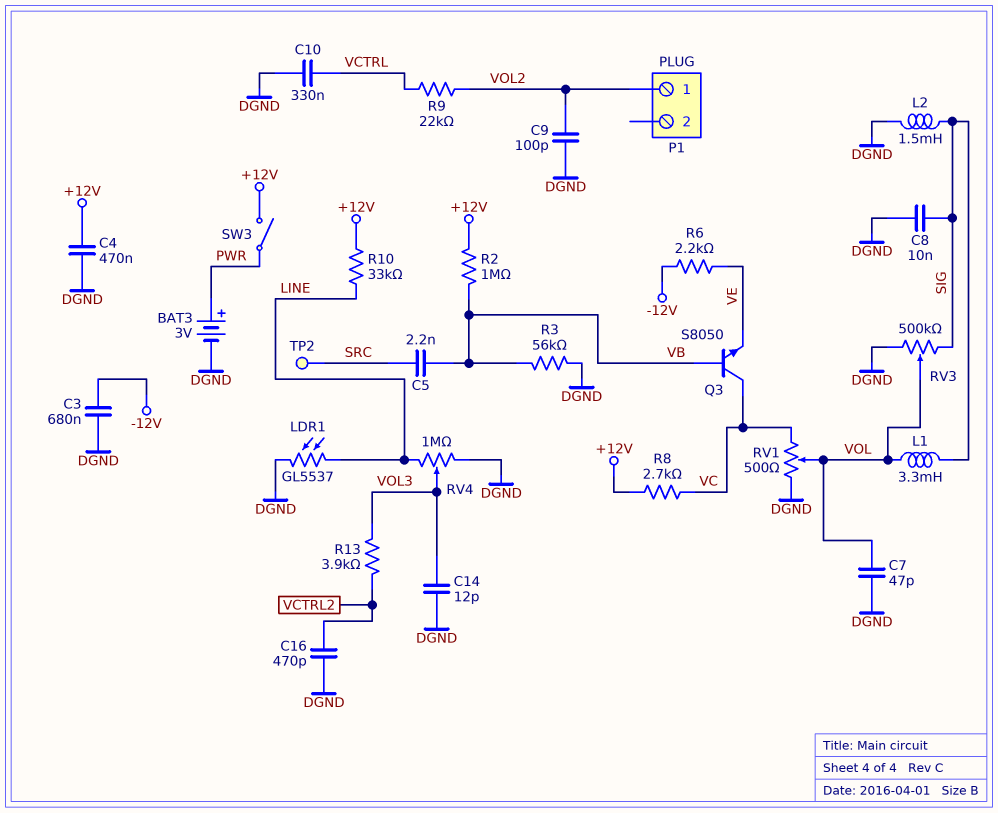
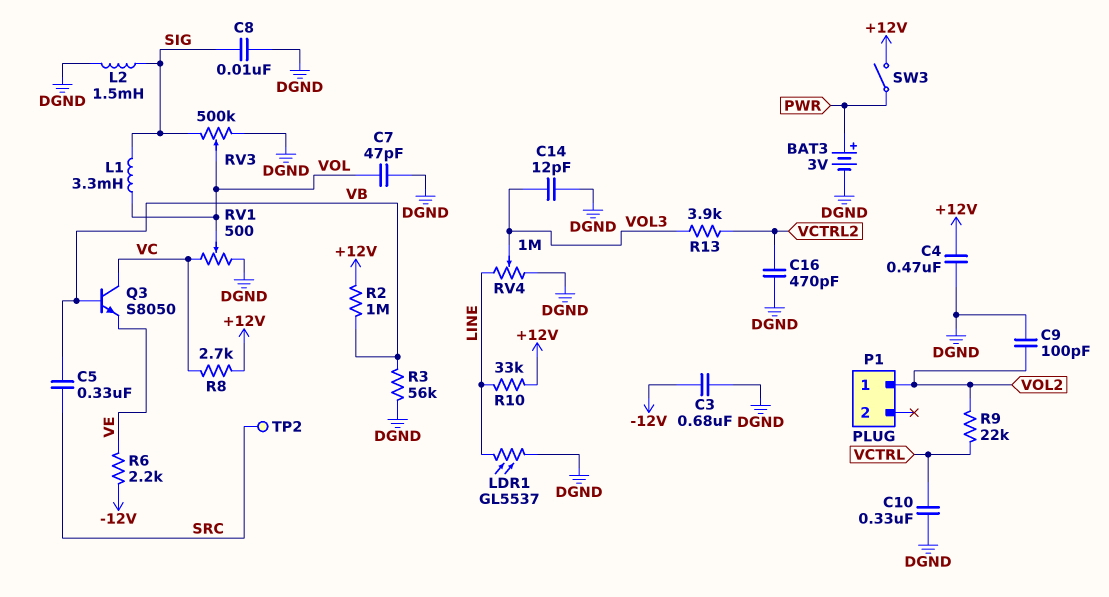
C5: 2.2nF (SRC, VB) -> 330nF (SRC, VB)

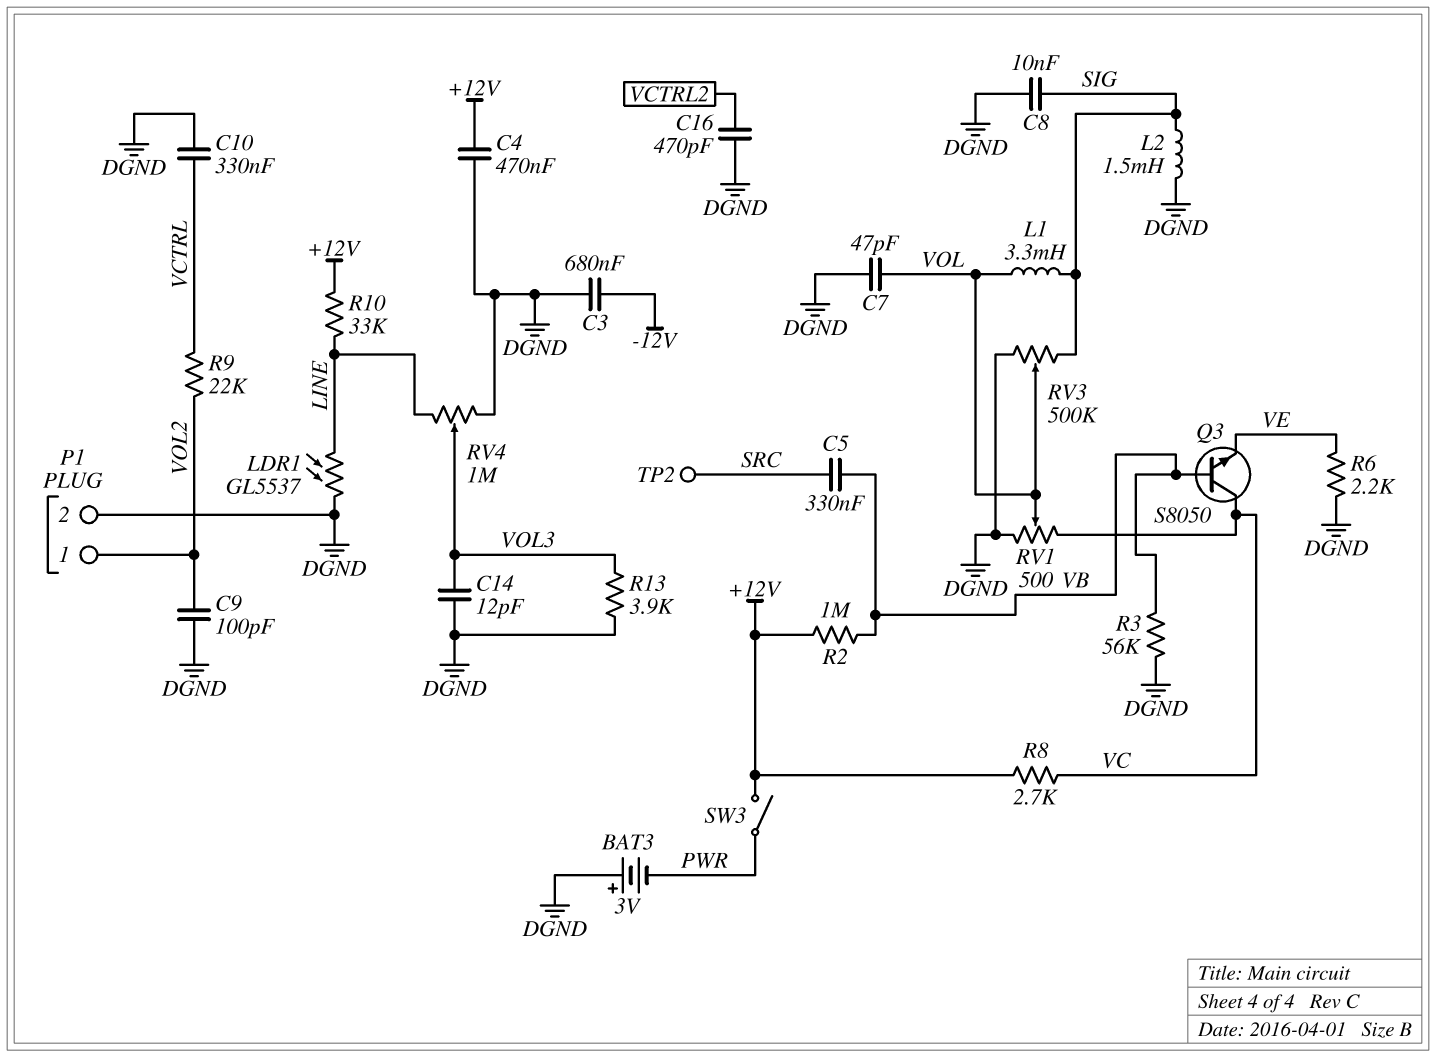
BAT3: 3V (plus PWR, minus DGND) -> 3V (plus DGND, minus PWR)
P1 pin 2: none -> DGND
R6: 2.2k (-12V, VE) -> 2.2k (DGND, VE)
R13: 3.9k (VCTRL2, VOL3) -> 3.9k (DGND, VOL3)

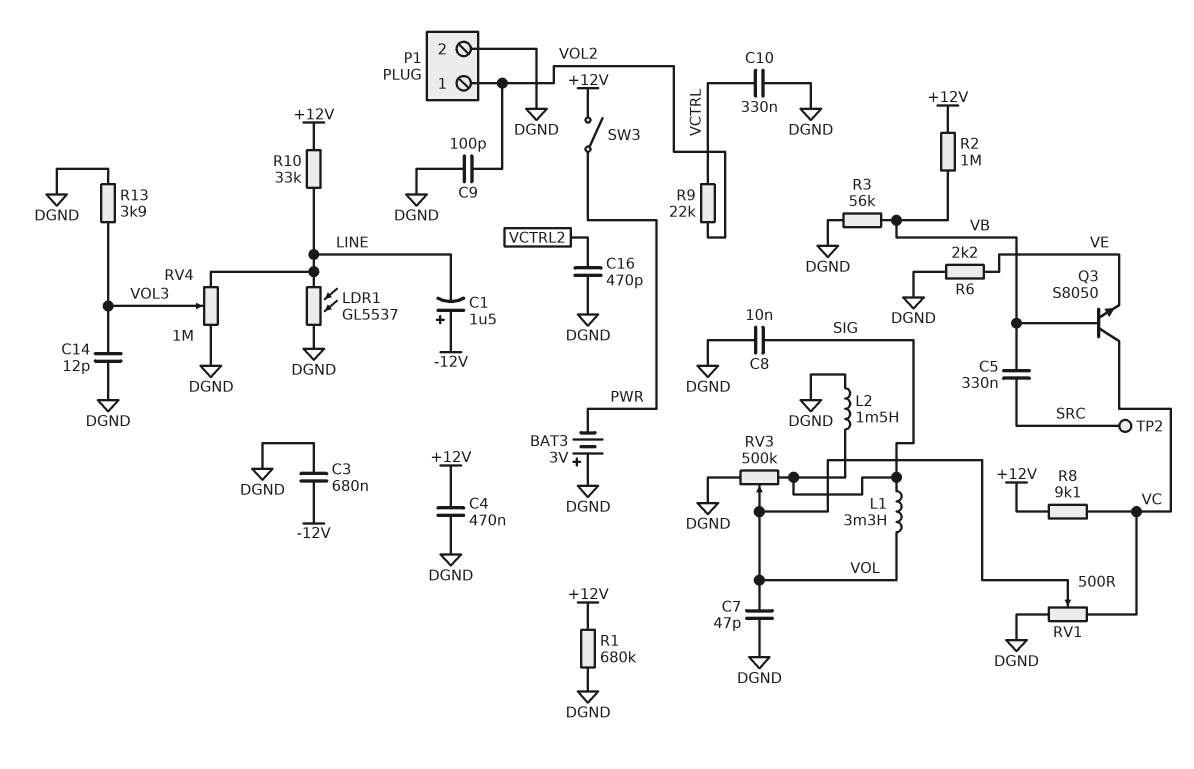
C1: none -> 1.5uF (plus -12V, minus LINE)
R1: none -> 680k (+12V, DGND)
R8: 2.7k (+12V, VC) -> 9.1k (+12V, VC)

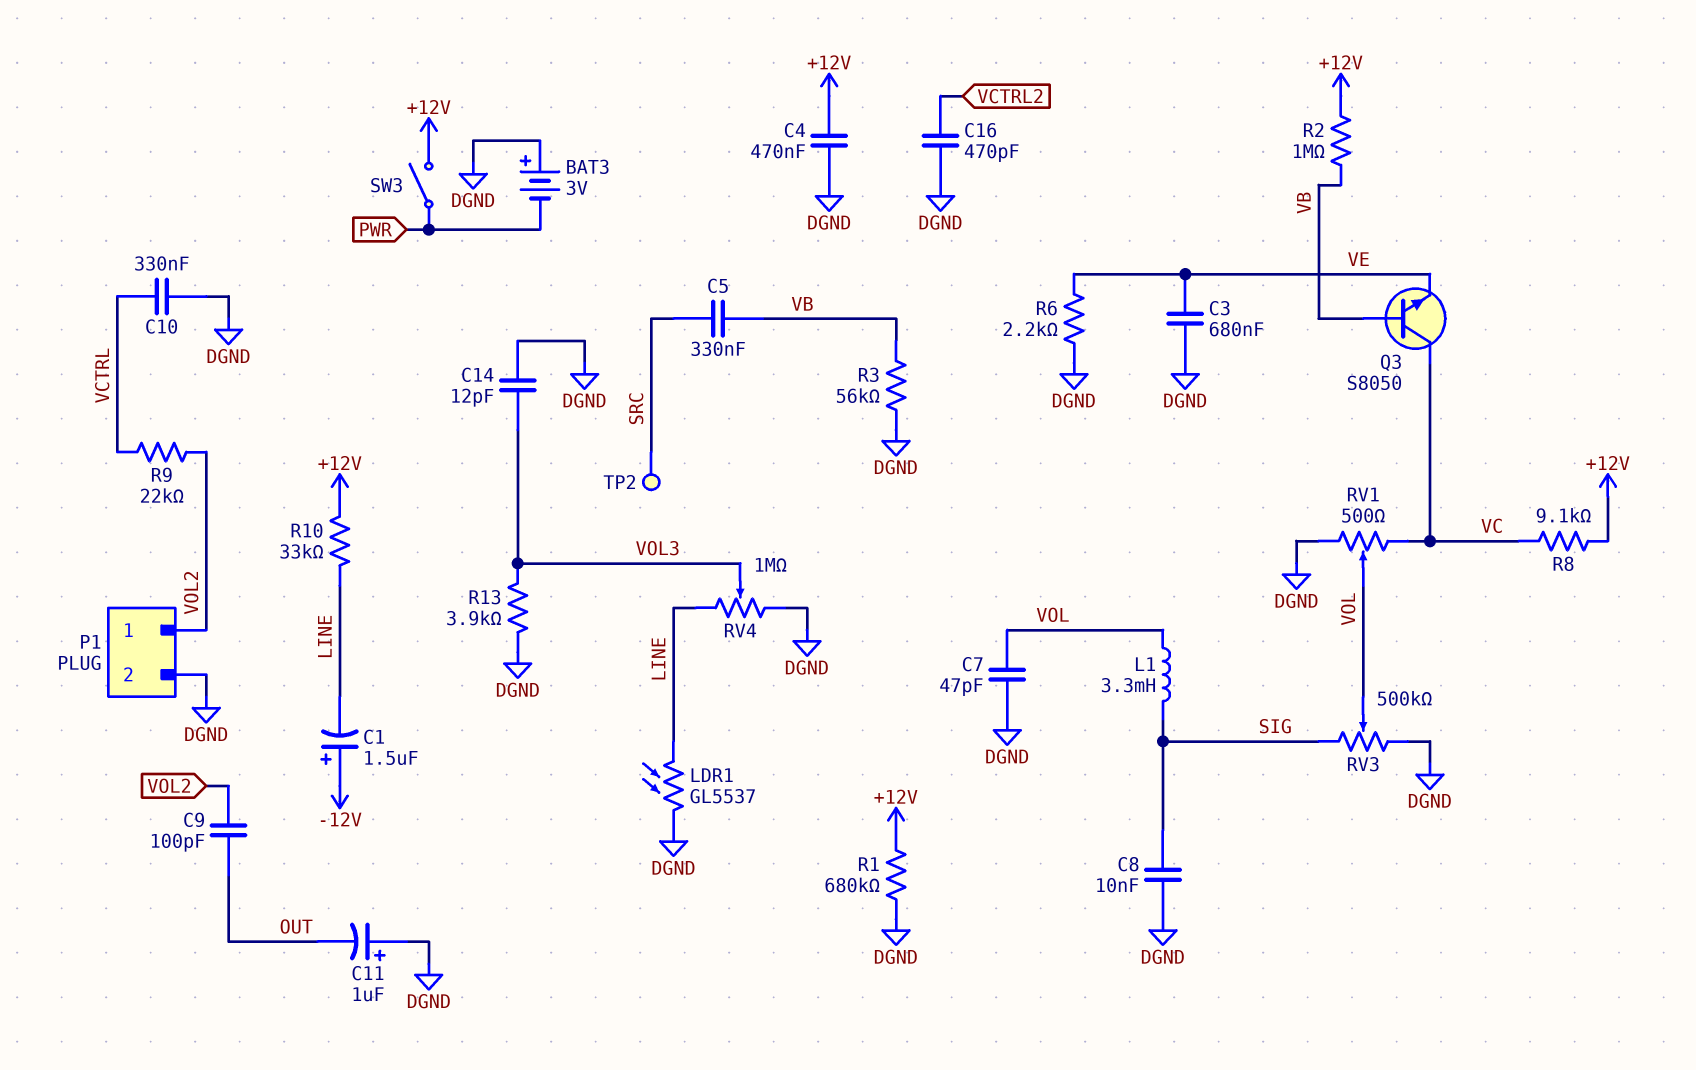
C3: 680nF (-12V, DGND) -> 680nF (DGND, VE)
C9: 100pF (DGND, VOL2) -> 100pF (OUT, VOL2)
C11: none -> 1uF (plus DGND, minus OUT)
L2: 1.5mH (DGND, SIG) -> none

